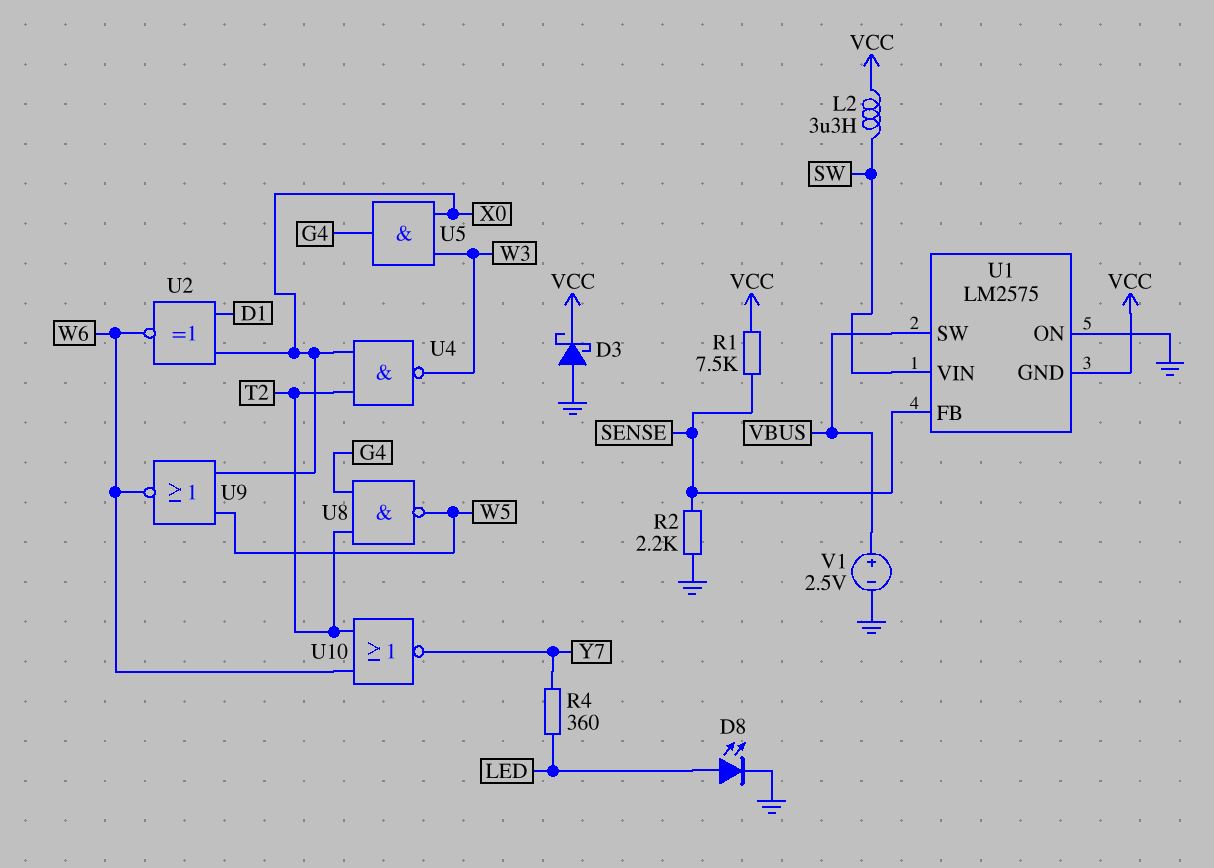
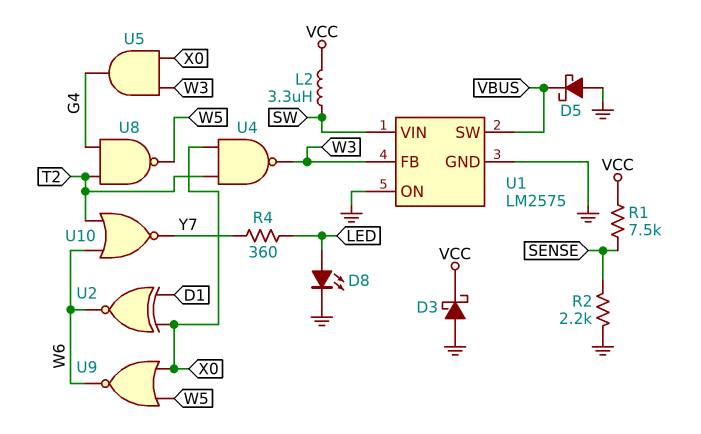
D5: none -> schottky (A GND, K VBUS)
U1 pin FB: SENSE -> W3
U1 pin GND: VCC -> GND
V1: 2.5V (plus VBUS, minus GND) -> none

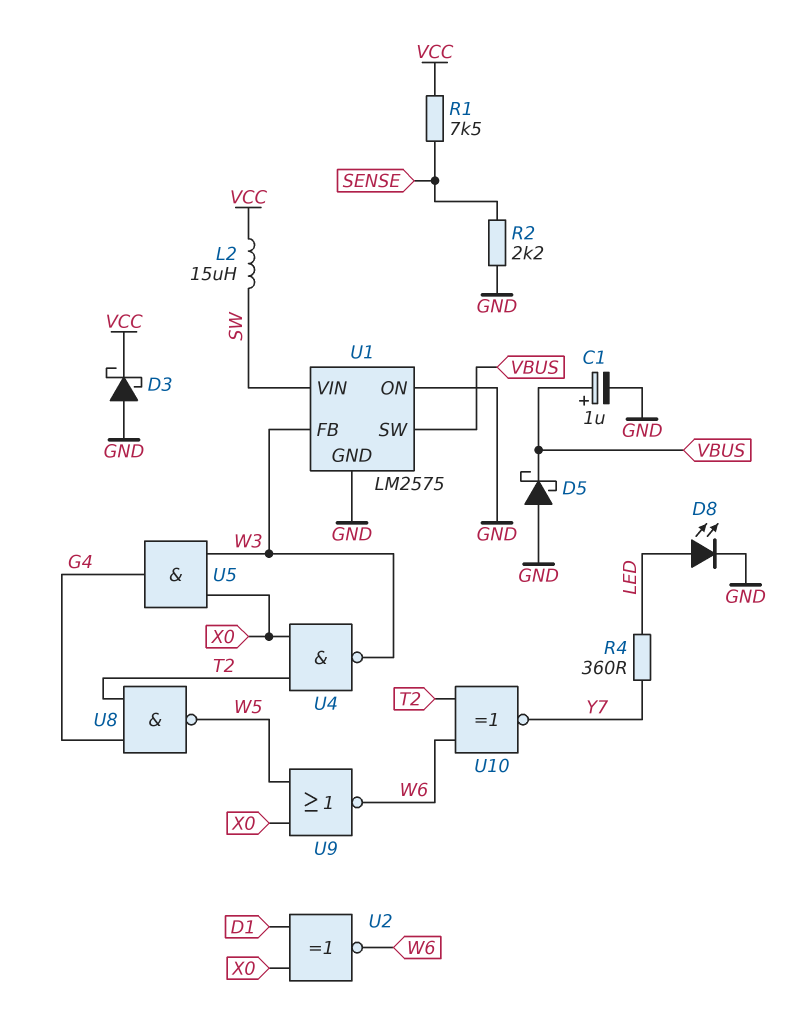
C1: none -> 1uF (plus VBUS, minus GND)
L2: 3.3uH (SW, VCC) -> 15uH (SW, VCC)
U10: NOR (in T2, in W6, out Y7) -> XNOR (in T2, in W6, out Y7)

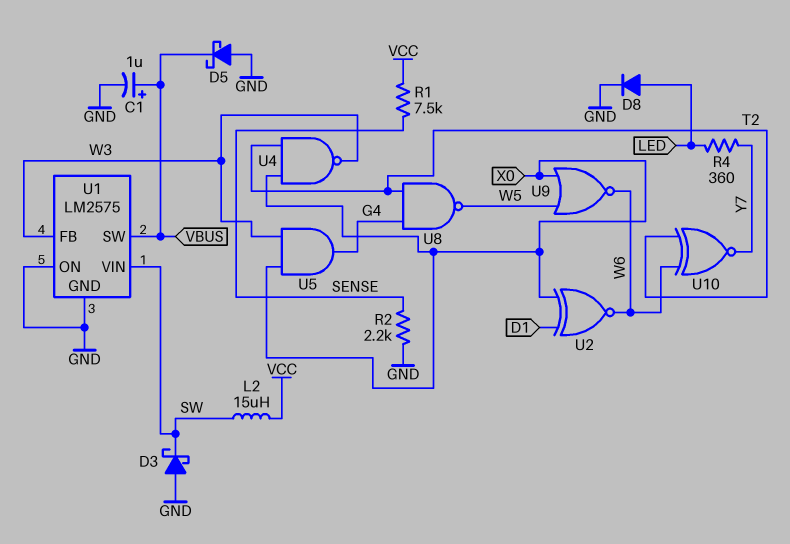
D3: schottky (A GND, K VCC) -> schottky (A GND, K SW)
D8: LED (A LED, K GND) -> diode (A LED, K GND)

